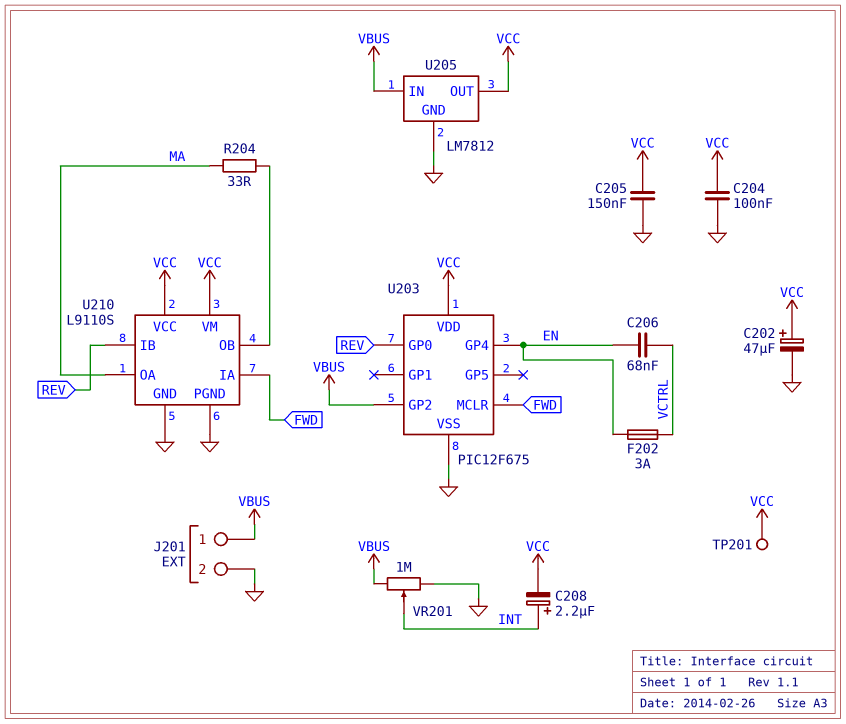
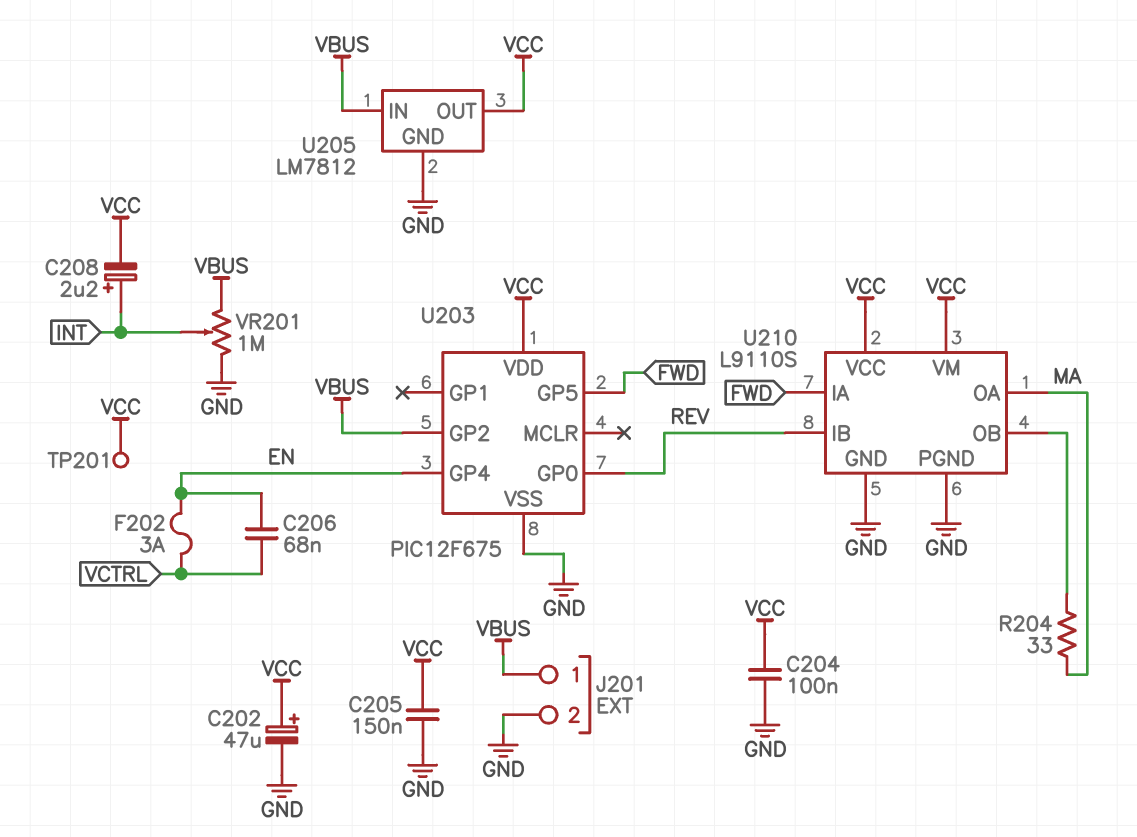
U203 pin GP5: none -> FWD
U203 pin MCLR: FWD -> none

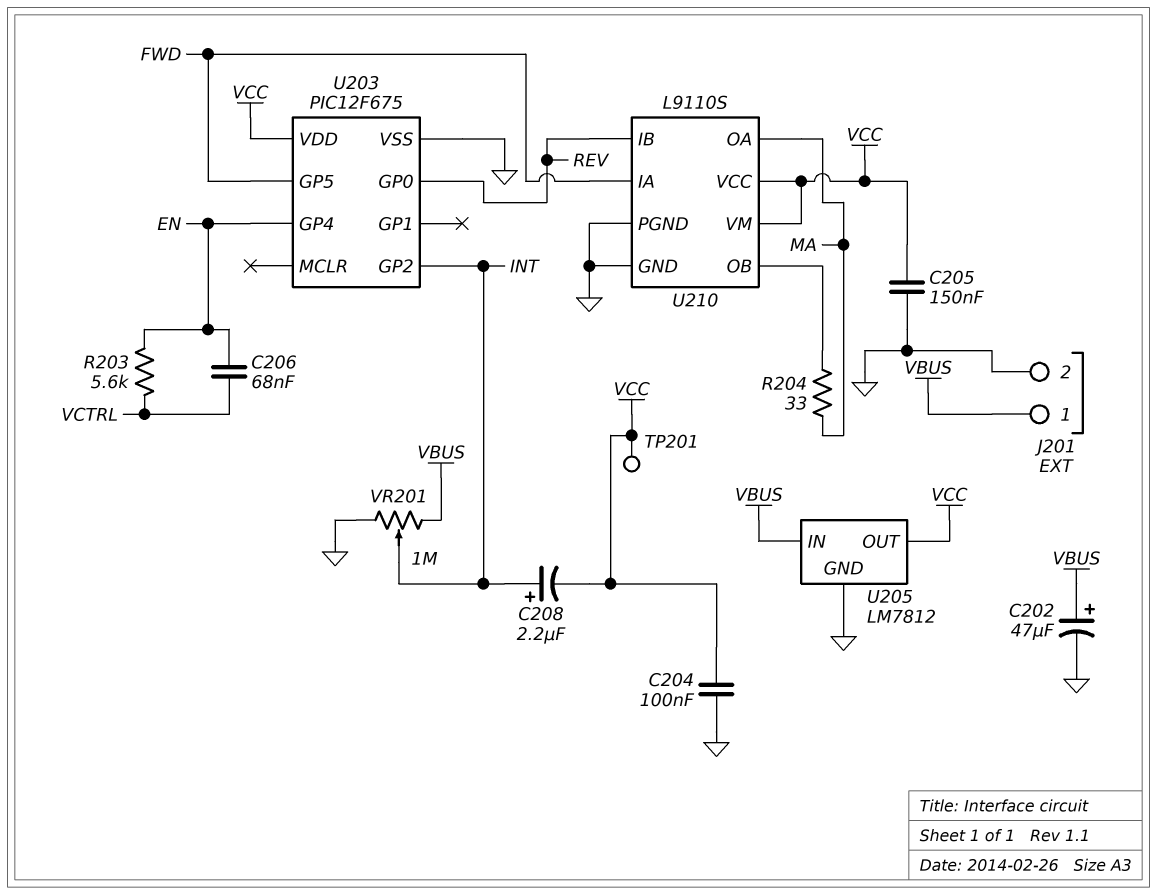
C202: 47uF (plus VCC, minus GND) -> 47uF (plus VBUS, minus GND)
F202: 3A (EN, VCTRL) -> none
R203: none -> 5.6k (EN, VCTRL)
U203 pin GP2: VBUS -> INT

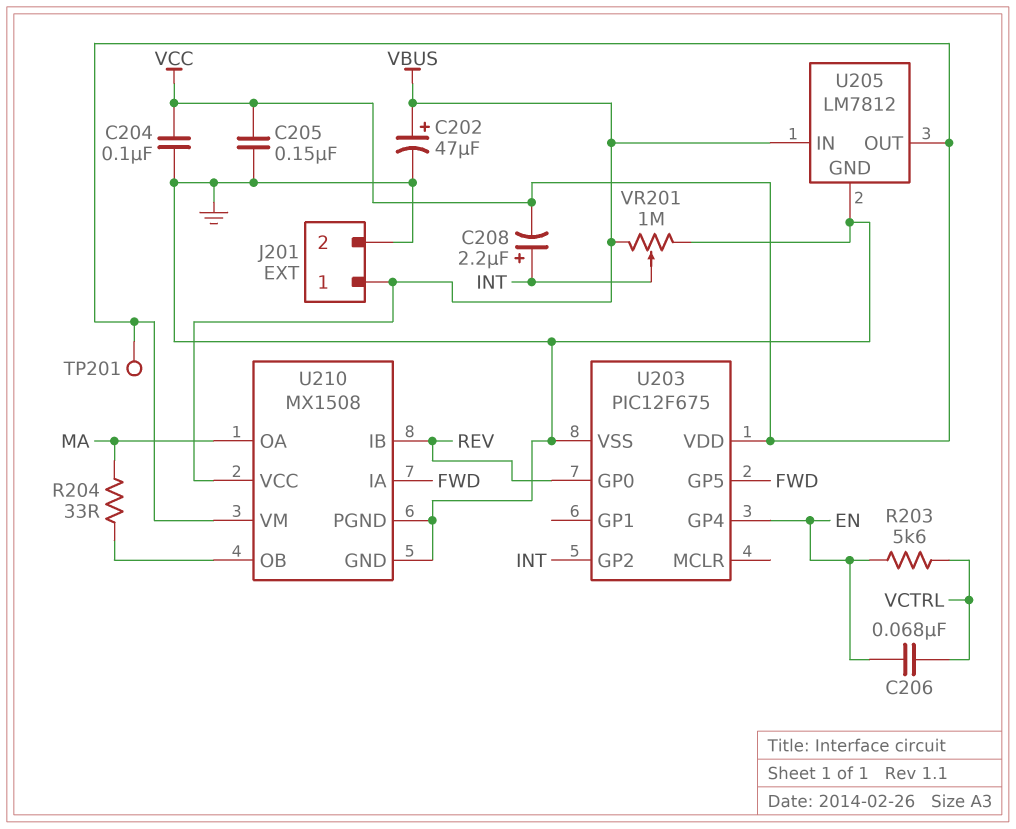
U210: L9110S -> MX1508
U210 pin VCC: VCC -> VBUS

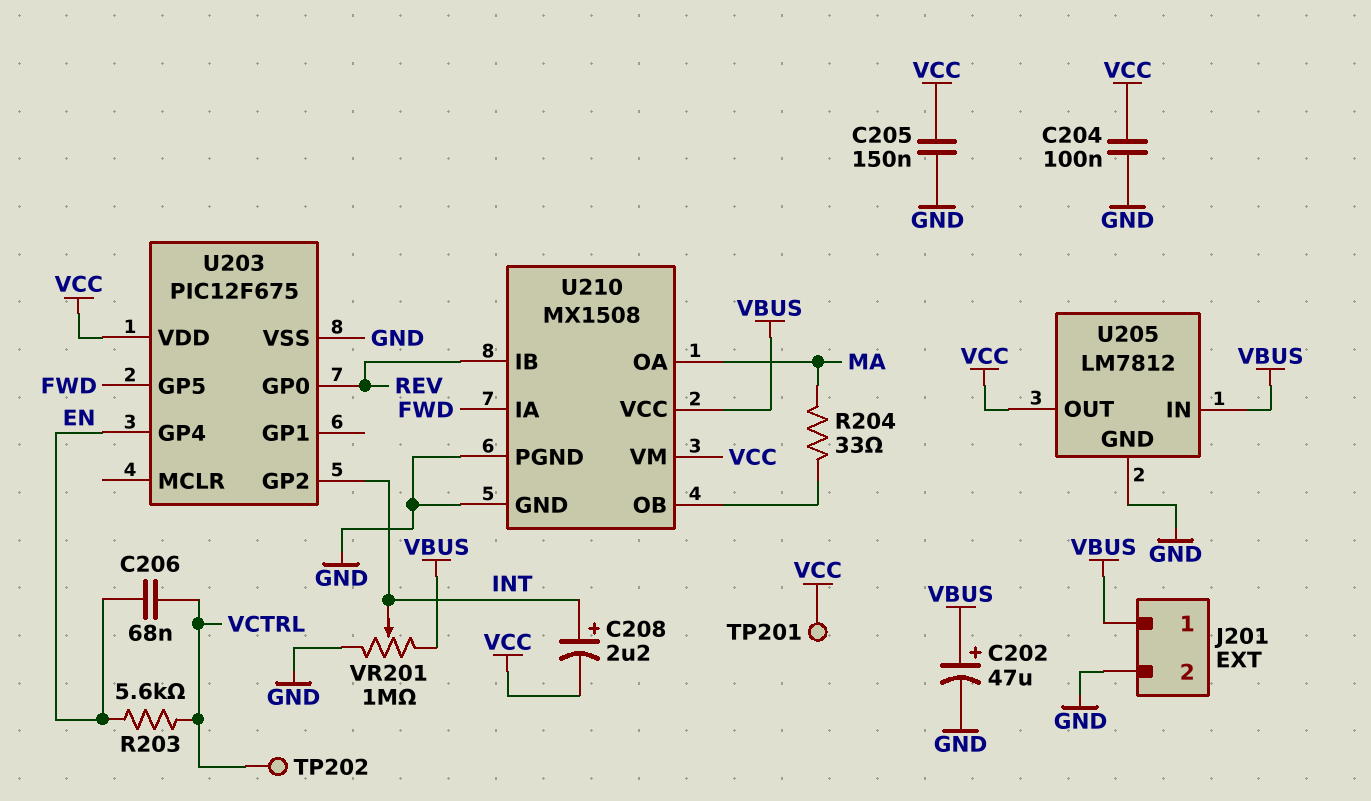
TP202: none -> test point (VCTRL)

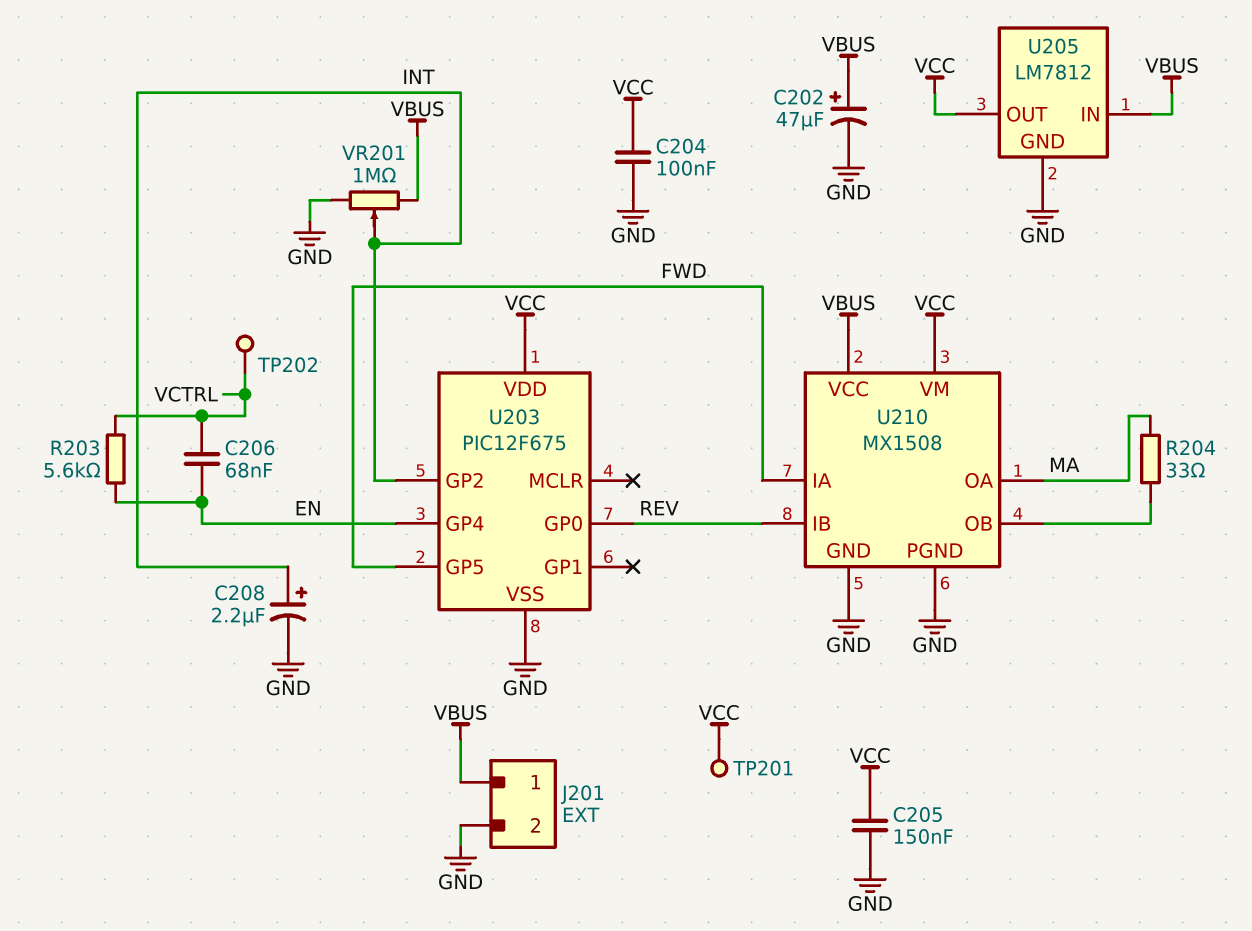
C208: 2.2uF (plus INT, minus VCC) -> 2.2uF (plus INT, minus GND)

